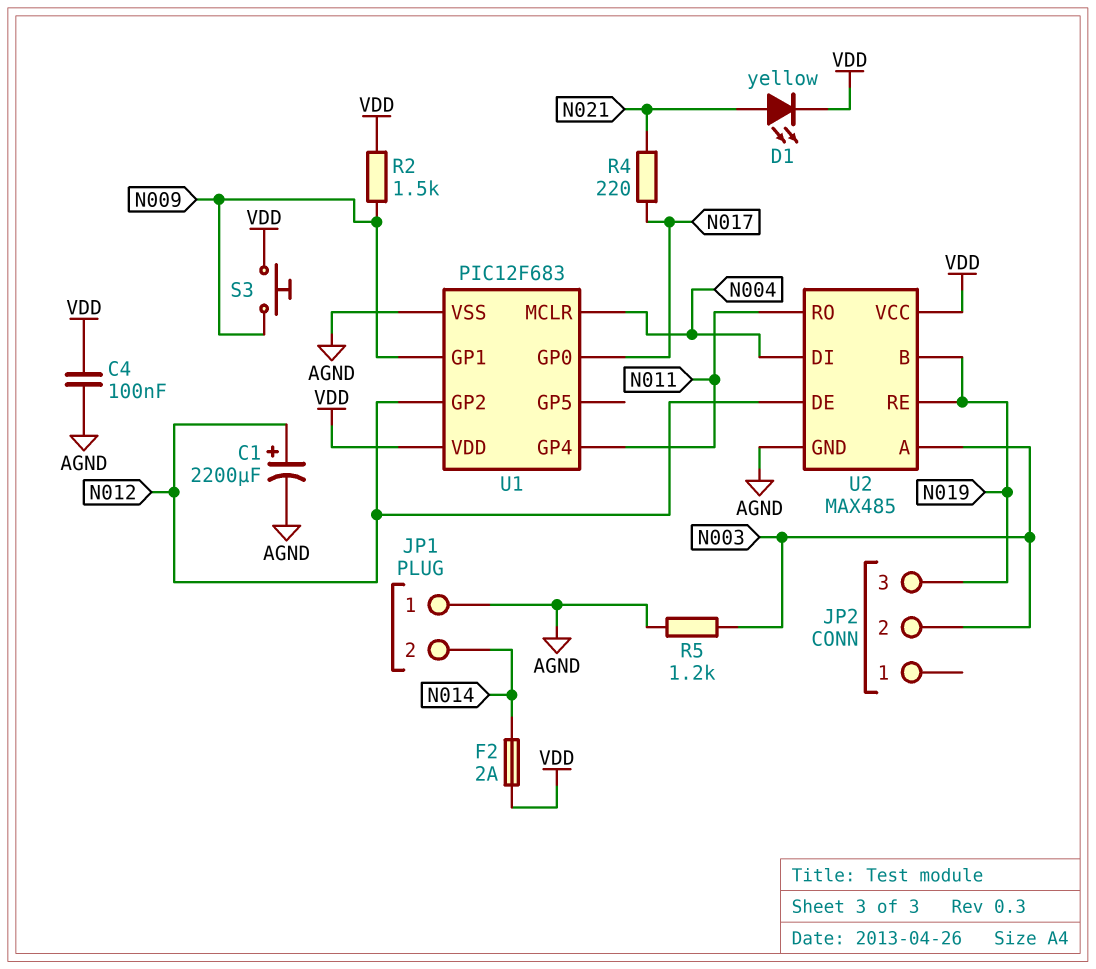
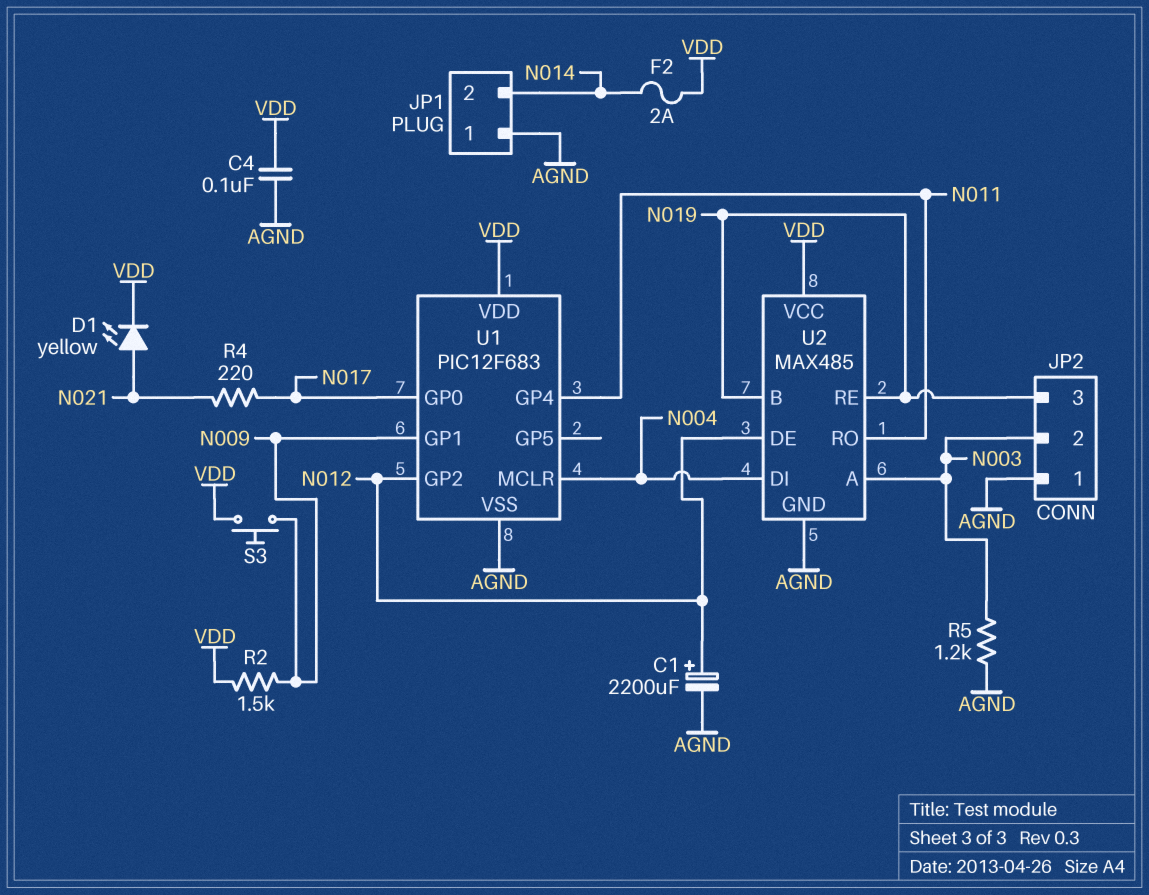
JP2 pin 1: none -> AGND

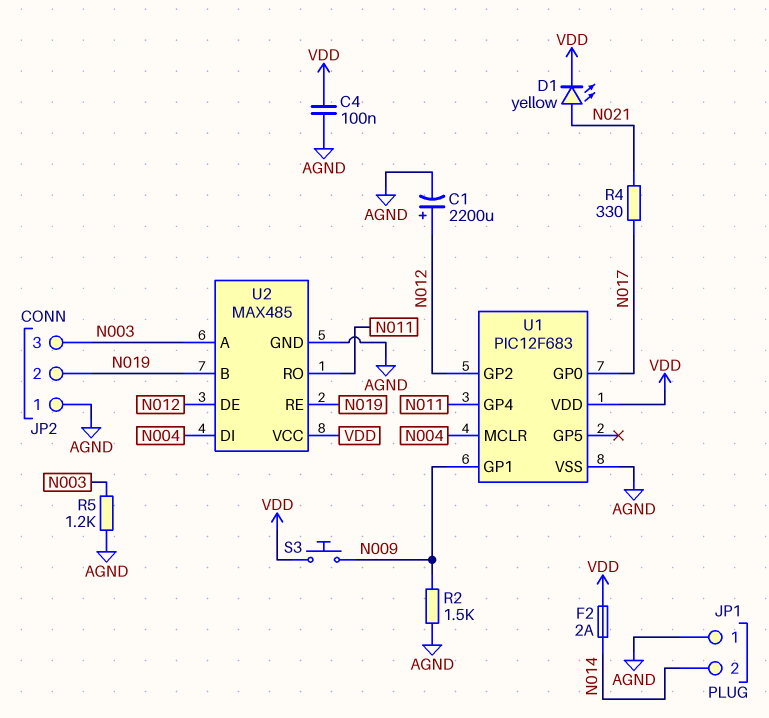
JP2 pin 2: N003 -> N019
JP2 pin 3: N019 -> N003
R2: 1.5k (N009, VDD) -> 1.5k (AGND, N009)
R4: 220 (N017, N021) -> 330 (N017, N021)

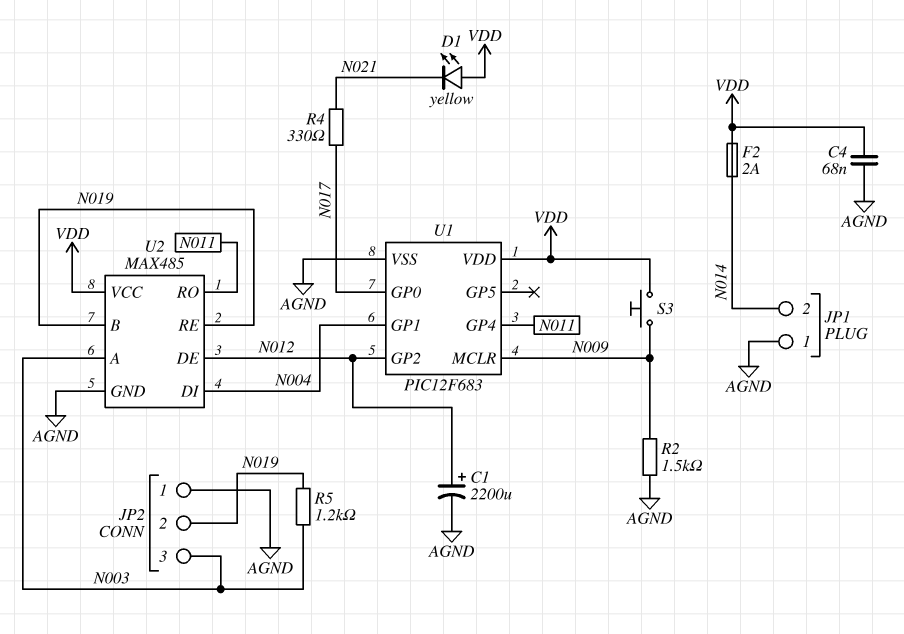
C4: 100nF (AGND, VDD) -> 68nF (AGND, VDD)
D1: LED yellow (A N021, K VDD) -> LED yellow (A VDD, K N021)
R5: 1.2k (AGND, N003) -> 1.2k (N003, N019)
U1 pin GP1: N009 -> N004
U1 pin MCLR: N004 -> N009

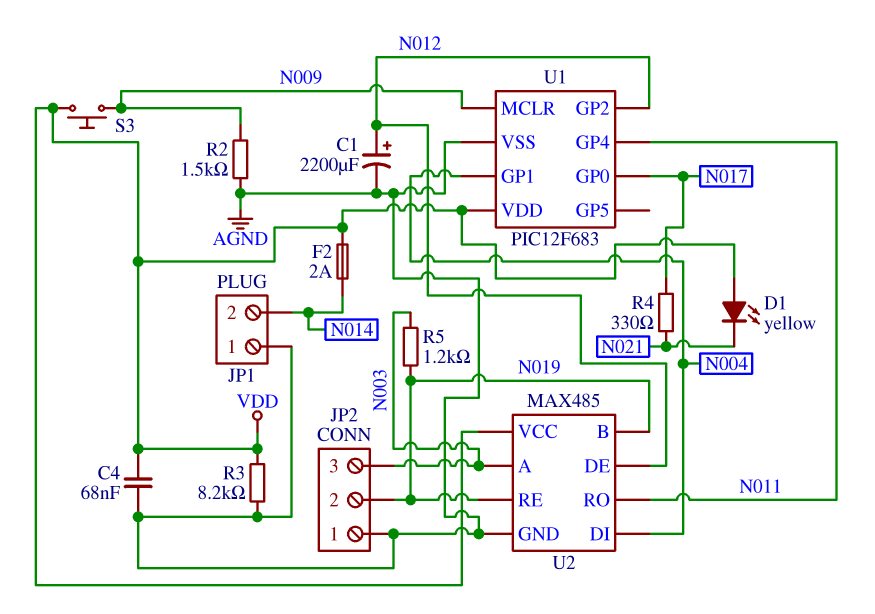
R3: none -> 8.2k (AGND, VDD)

